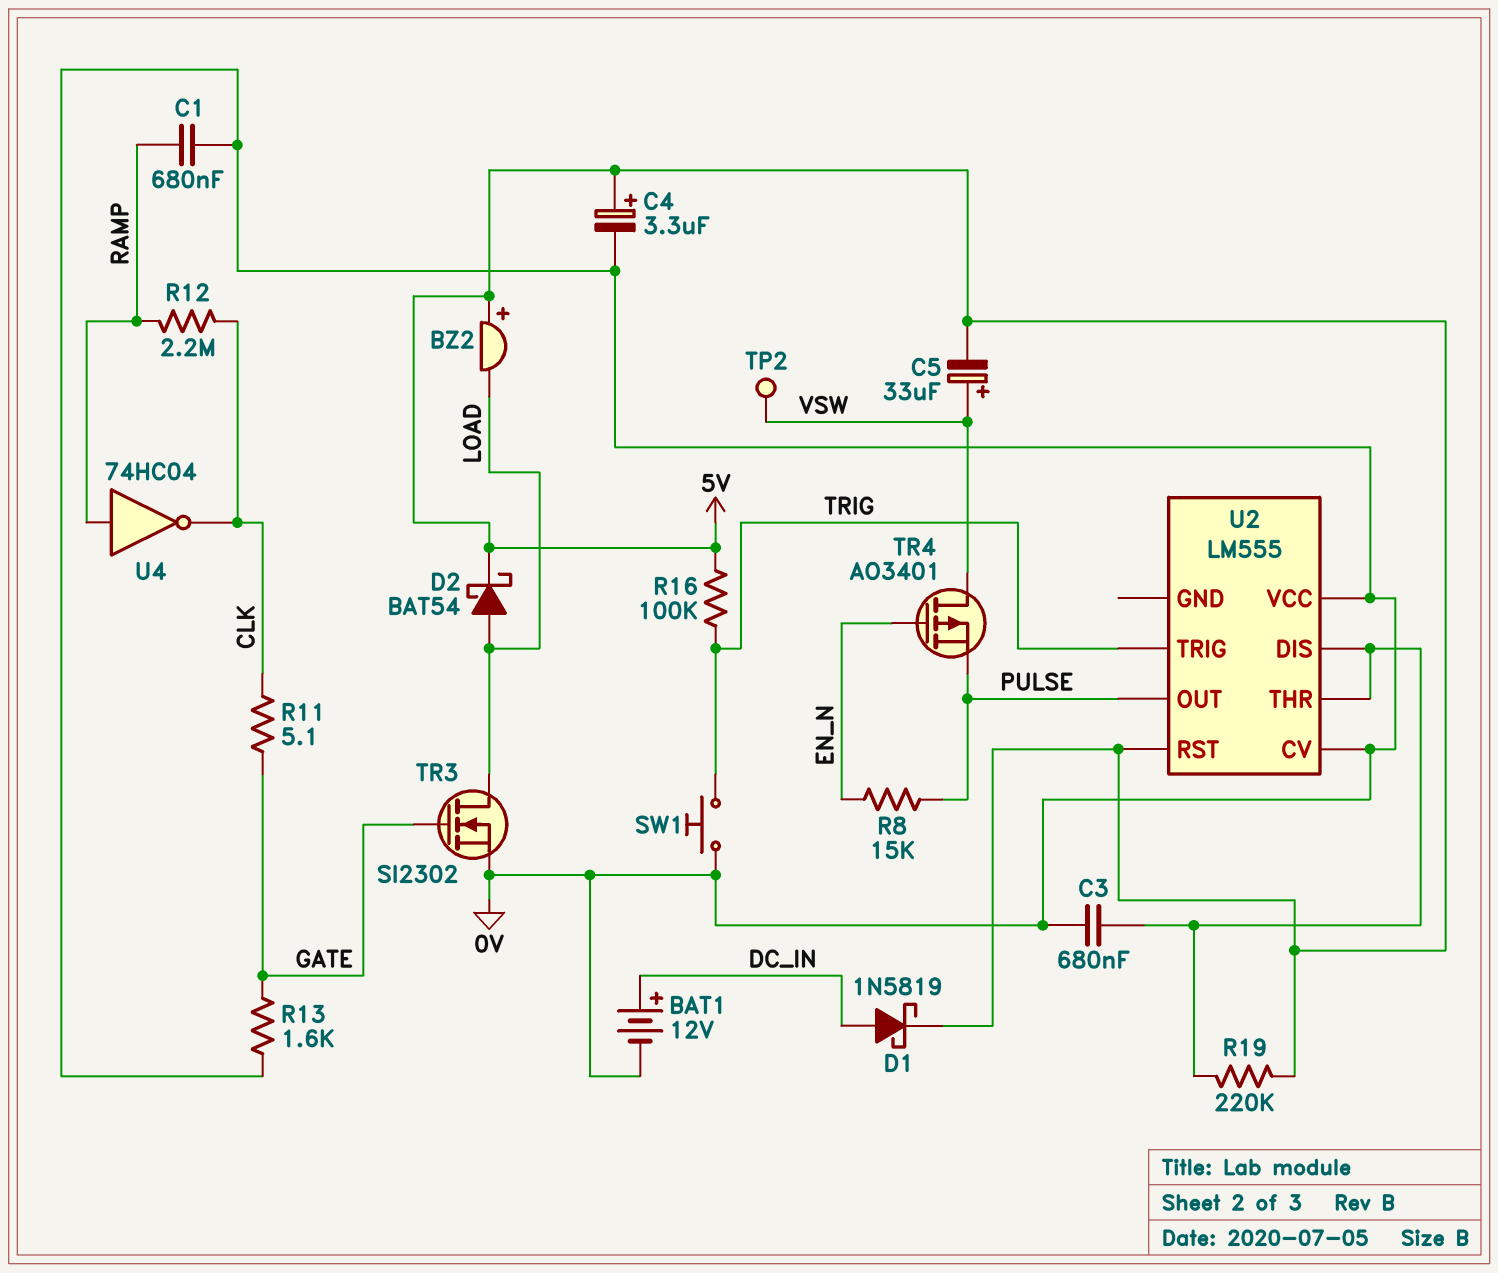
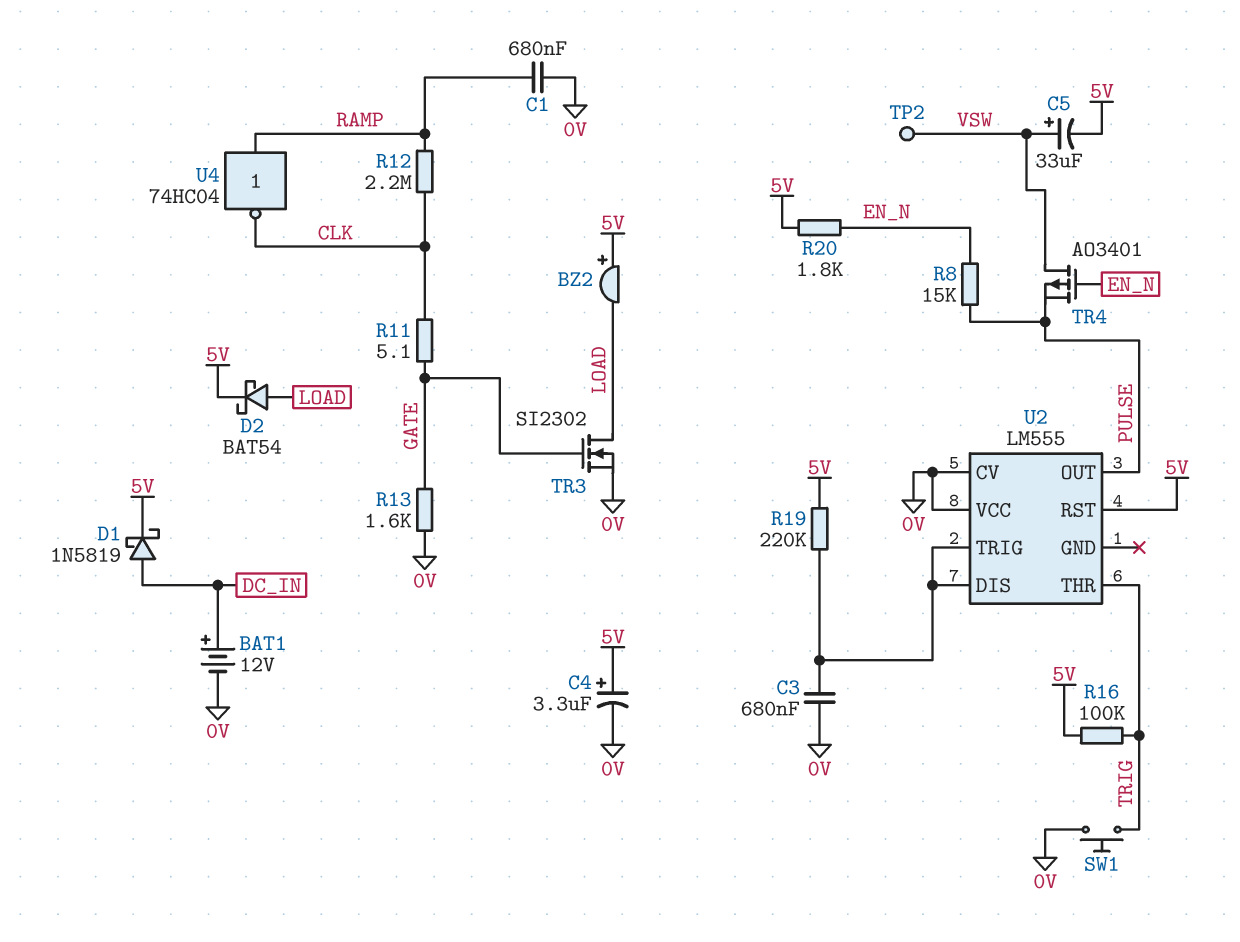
R20: none -> 1.8k (5V, EN_N)
U2 pin THR: U2/DIS -> TRIG
U2 pin TRIG: TRIG -> U2/DIS

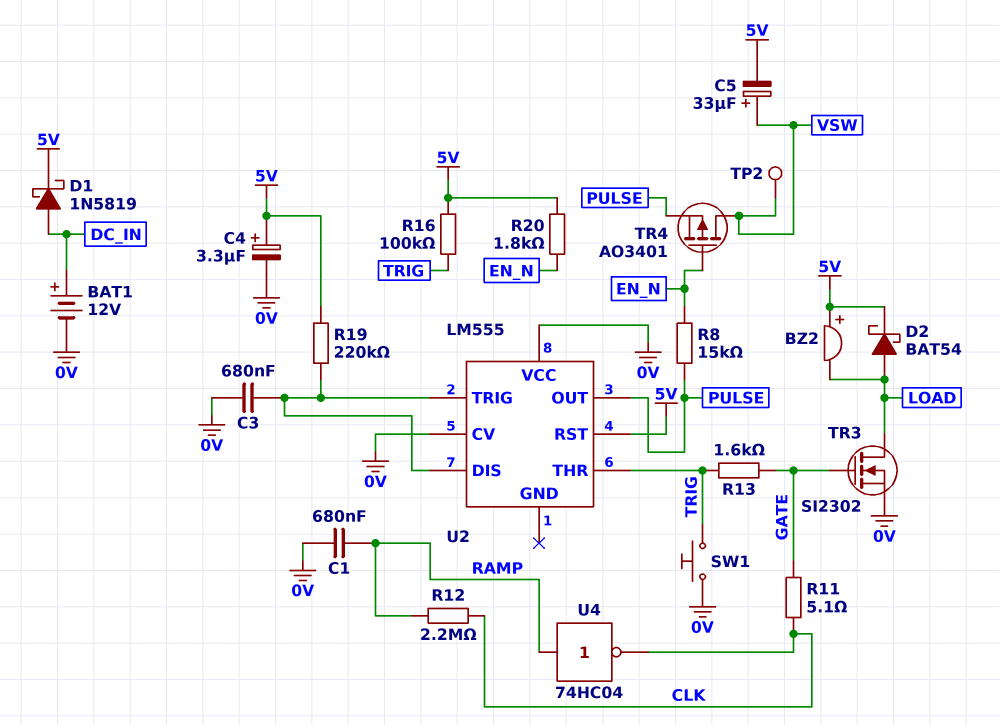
R13: 1.6k (0V, GATE) -> 1.6k (GATE, TRIG)

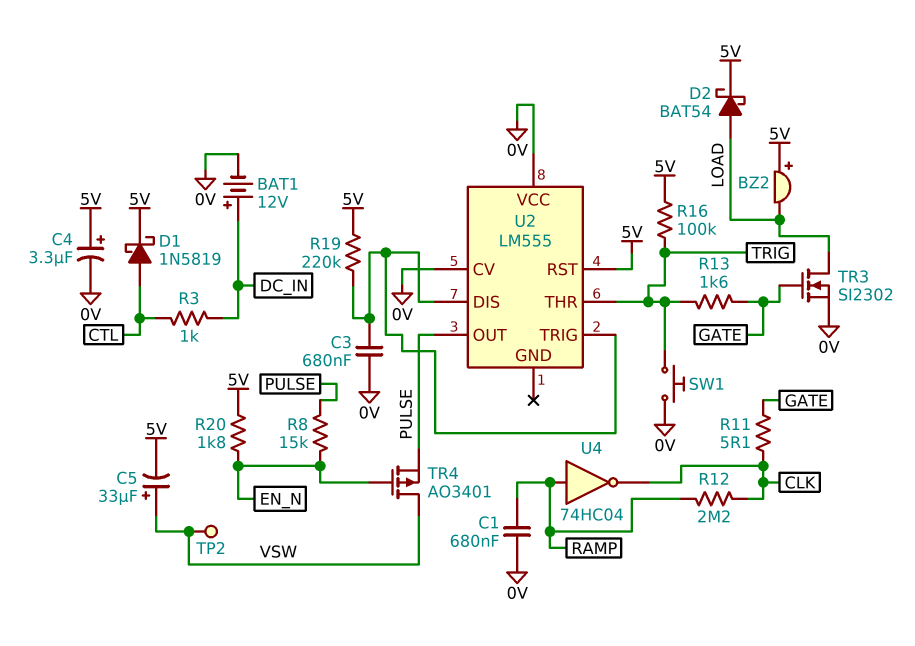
D1: schottky 1N5819 (A DC_IN, K 5V) -> schottky 1N5819 (A CTL, K 5V)
R3: none -> 1k (CTL, DC_IN)

